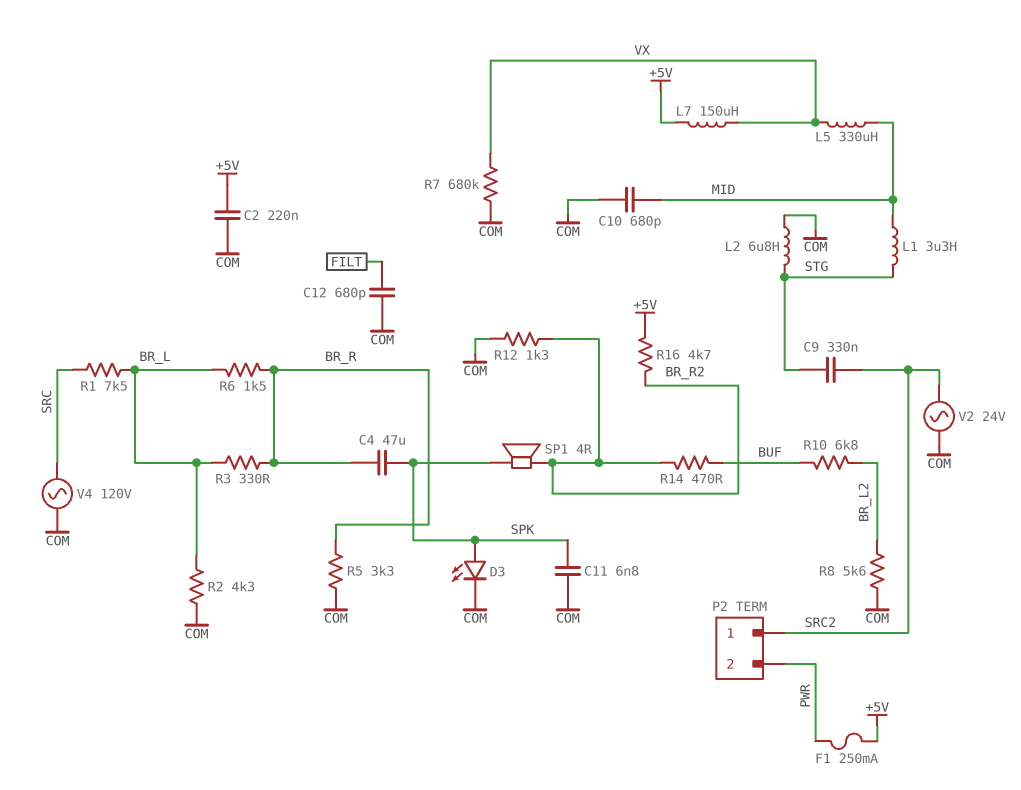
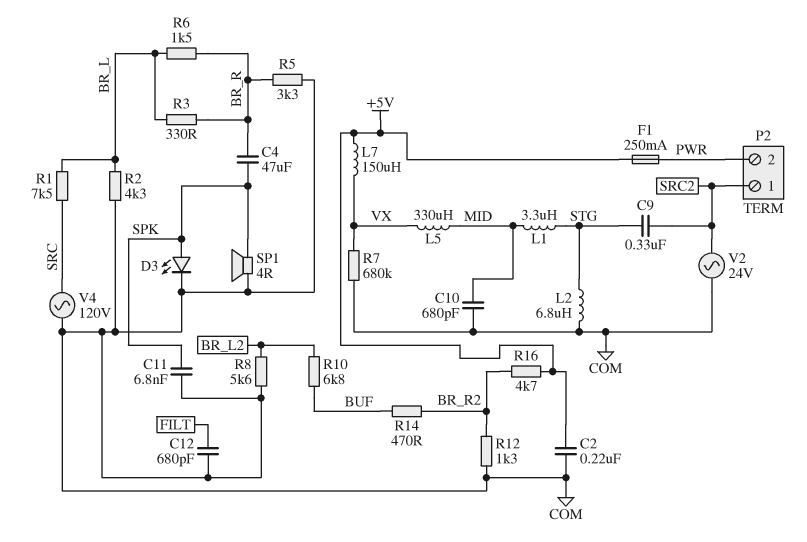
SP1: speaker 4R (BR_R2, SPK) -> speaker 4R (COM, SPK)

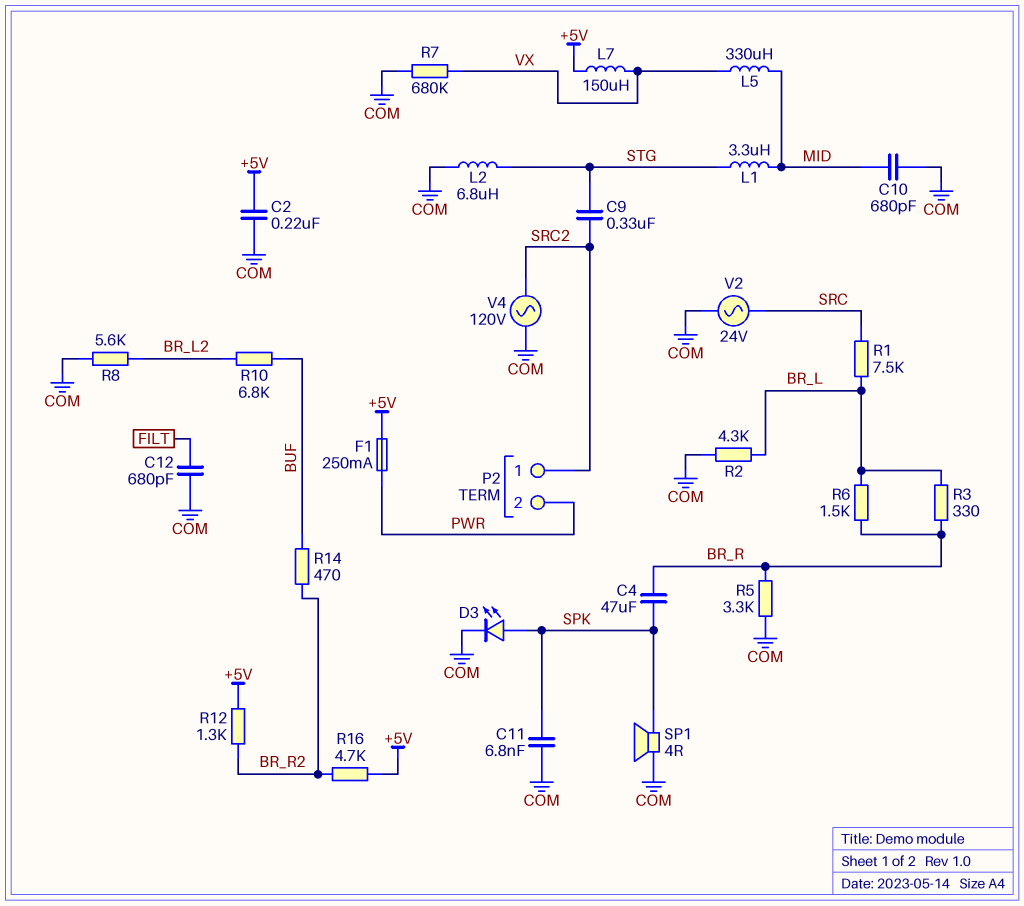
R12: 1.3k (BR_R2, COM) -> 1.3k (+5V, BR_R2)
V2: AC 24V (COM, SRC2) -> AC 24V (COM, SRC)
V4: AC 120V (COM, SRC) -> AC 120V (COM, SRC2)

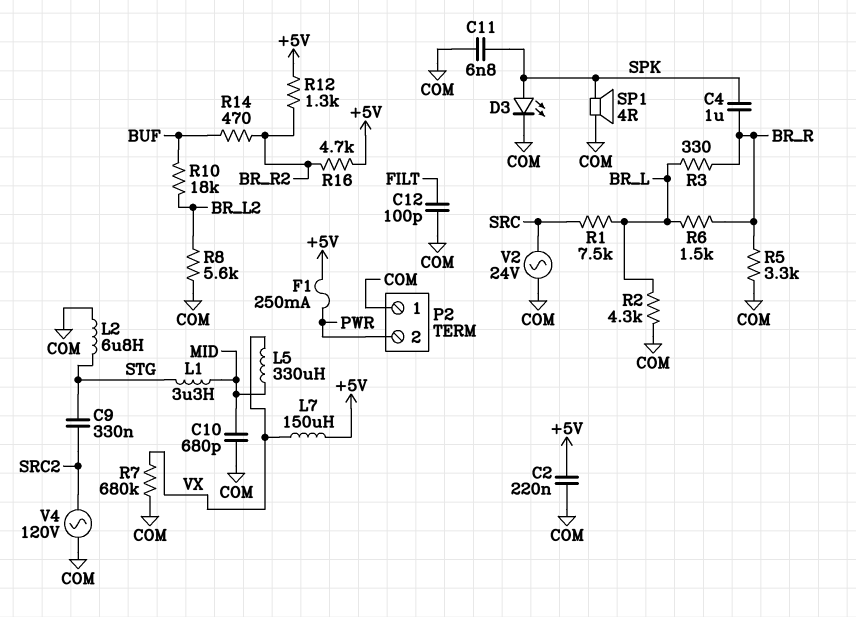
C4: 47uF (BR_R, SPK) -> 1uF (BR_R, SPK)
C12: 680pF (COM, FILT) -> 100pF (COM, FILT)
P2 pin 1: SRC2 -> COM
R10: 6.8k (BR_L2, BUF) -> 18k (BR_L2, BUF)

